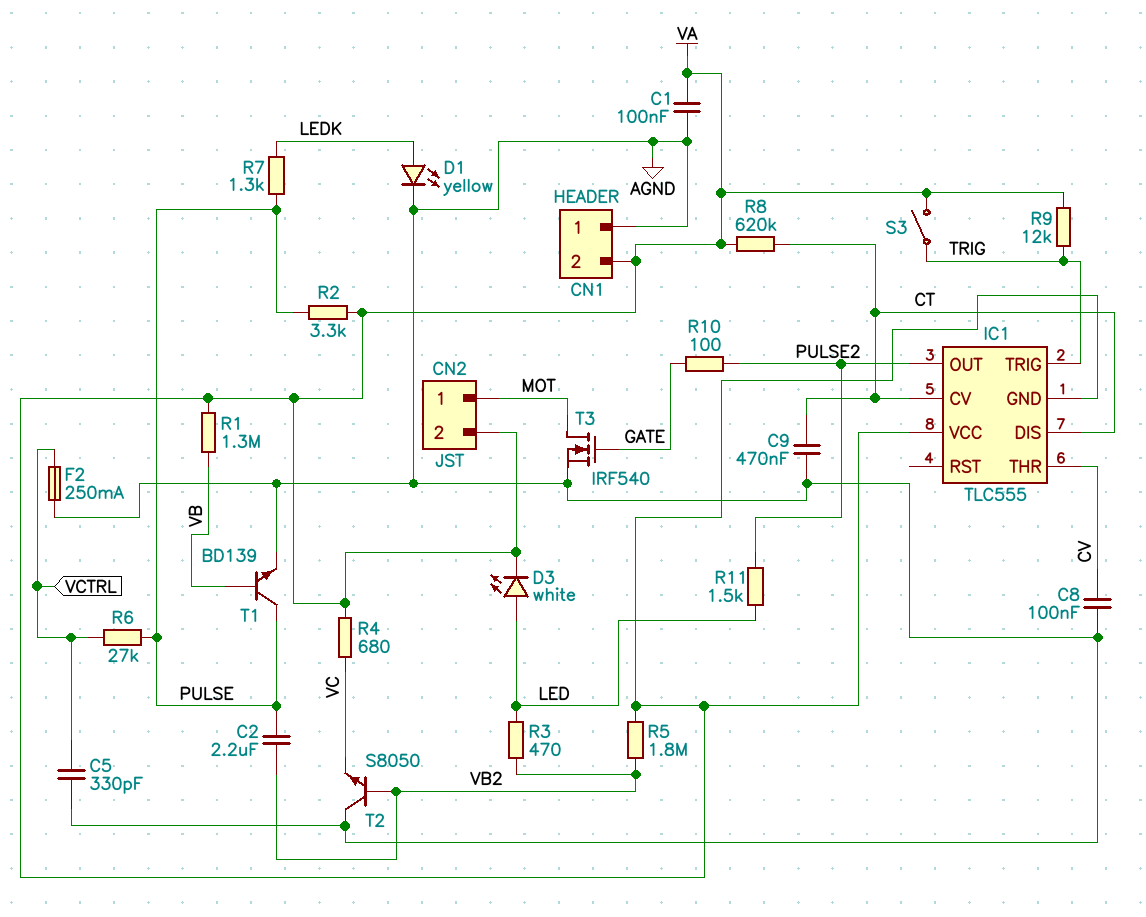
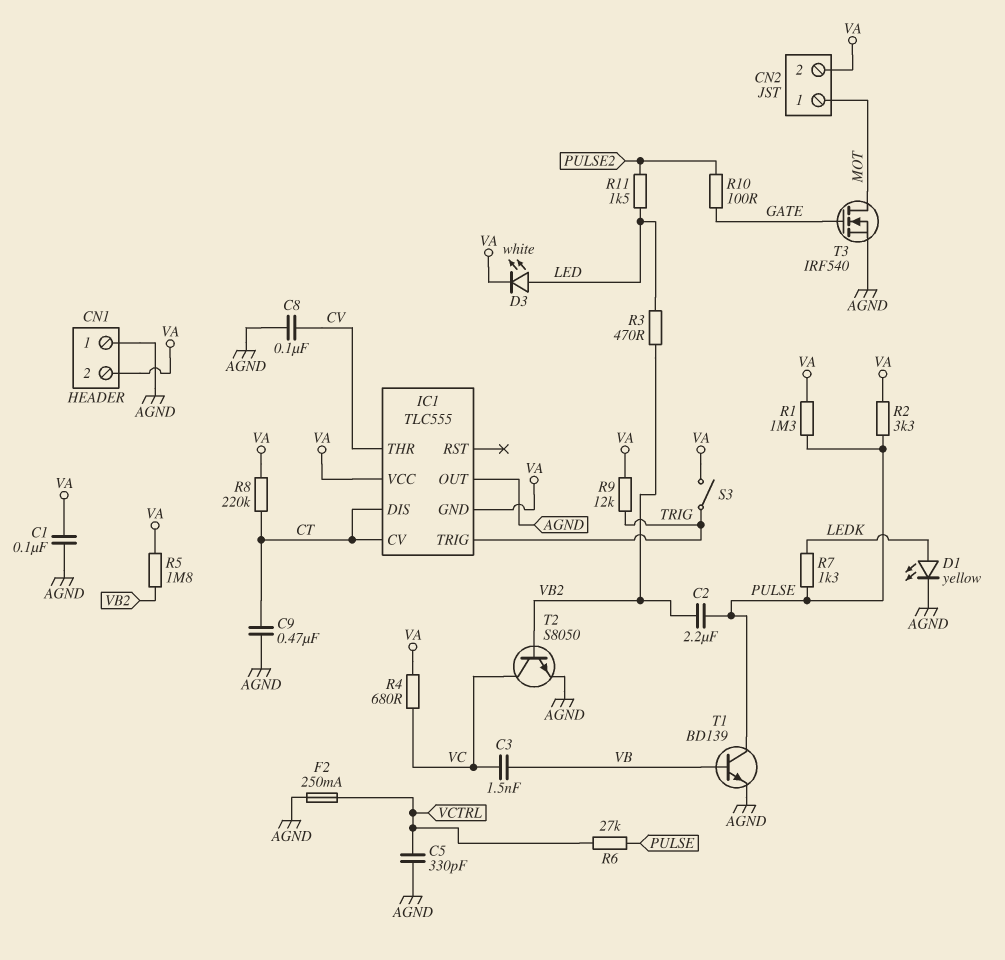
C3: none -> 1.5nF (VB, VC)
IC1 pin OUT: PULSE2 -> AGND
R1: 1.3M (VA, VB) -> 1.3M (PULSE, VA)
R8: 620k (CT, VA) -> 220k (CT, VA)
T2: NPN S8050 (B VB2, C AGND, E VC) -> NPN S8050 (B VB2, C VC, E AGND)

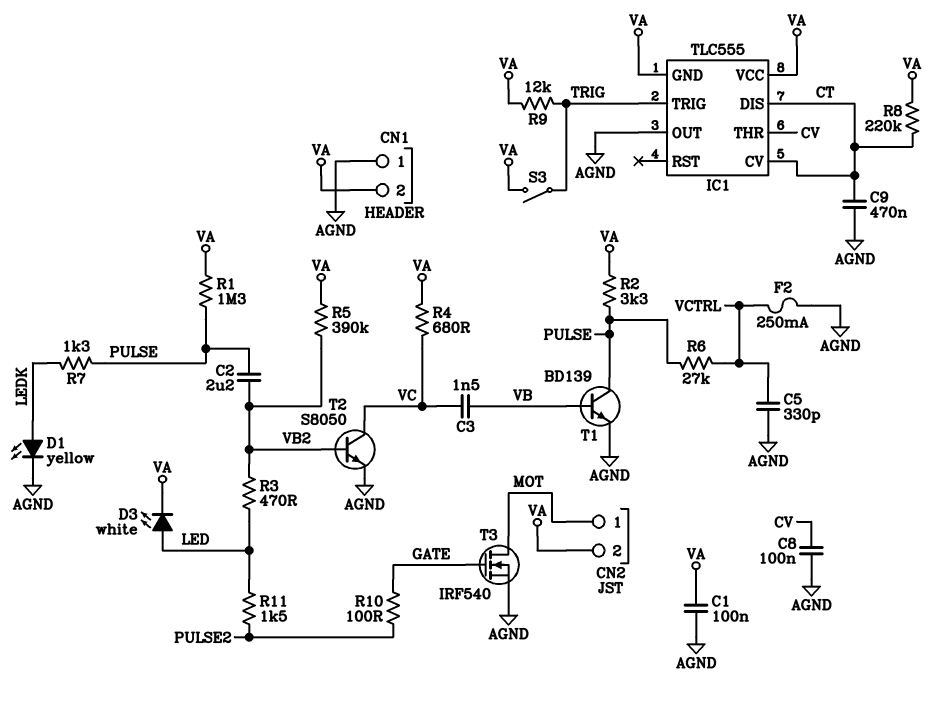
R5: 1.8M (VA, VB2) -> 390k (VA, VB2)

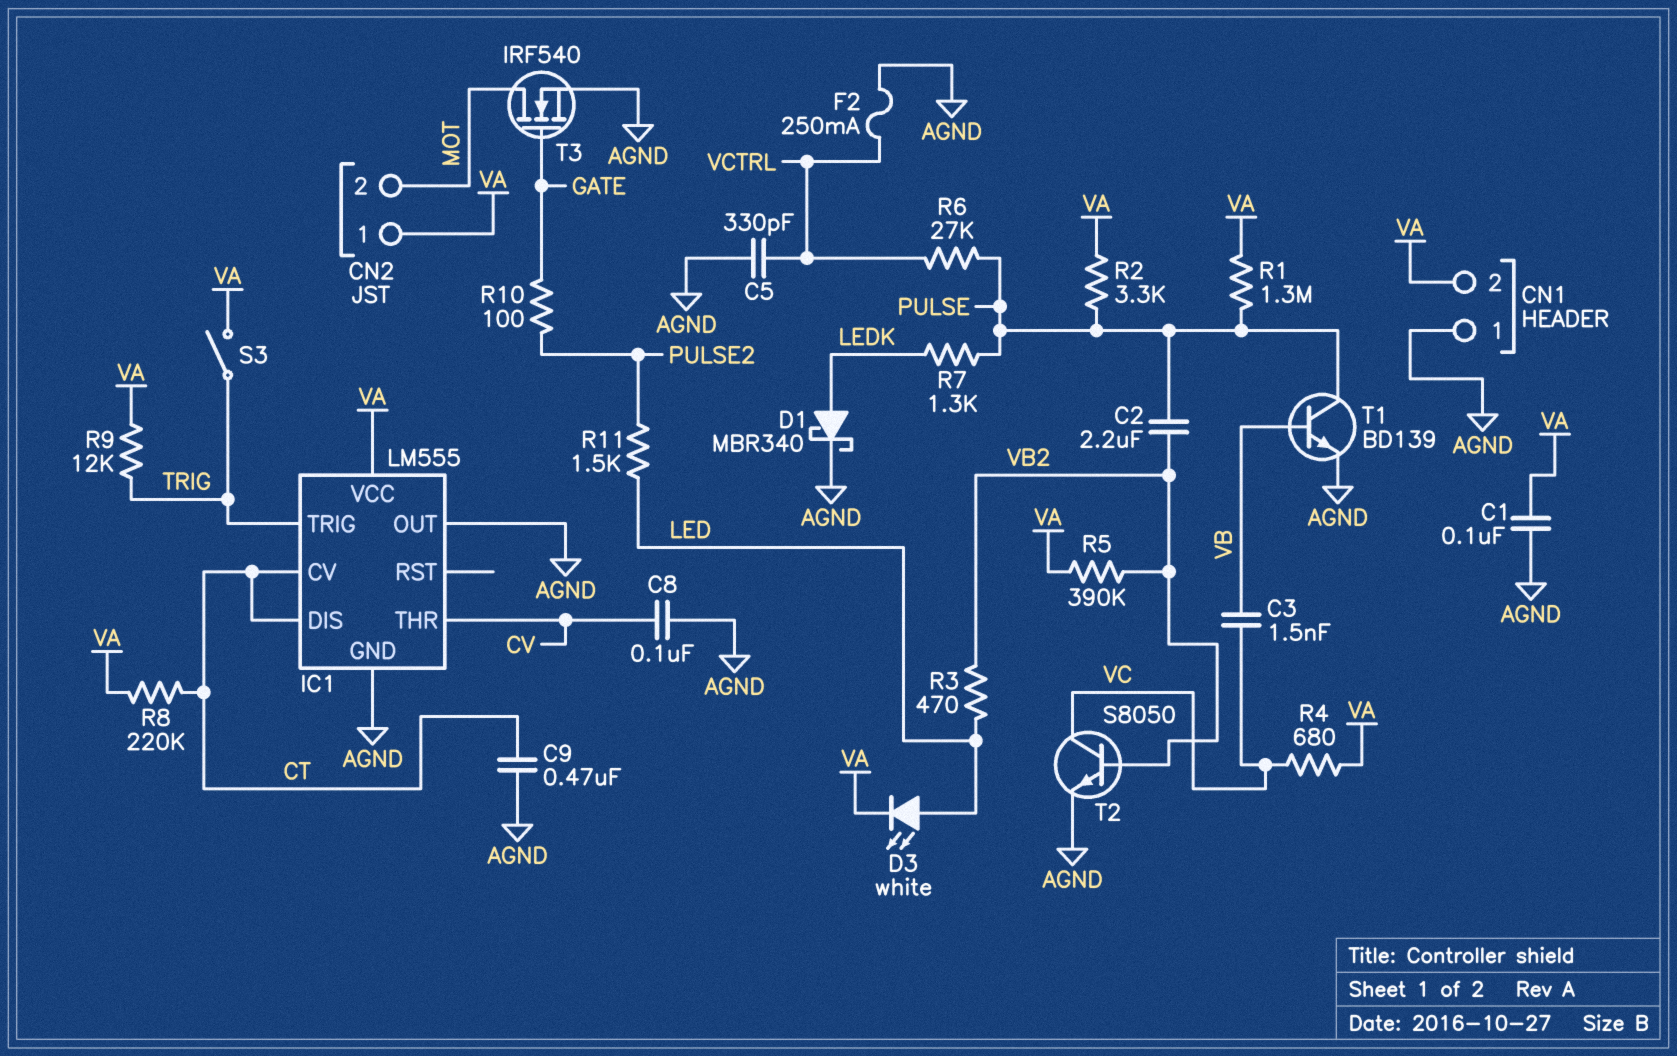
CN2 pin 1: MOT -> VA
CN2 pin 2: VA -> MOT
D1: LED yellow (A LEDK, K AGND) -> schottky MBR340 (A LEDK, K AGND)
IC1: TLC555 -> LM555
IC1 pin GND: VA -> AGND

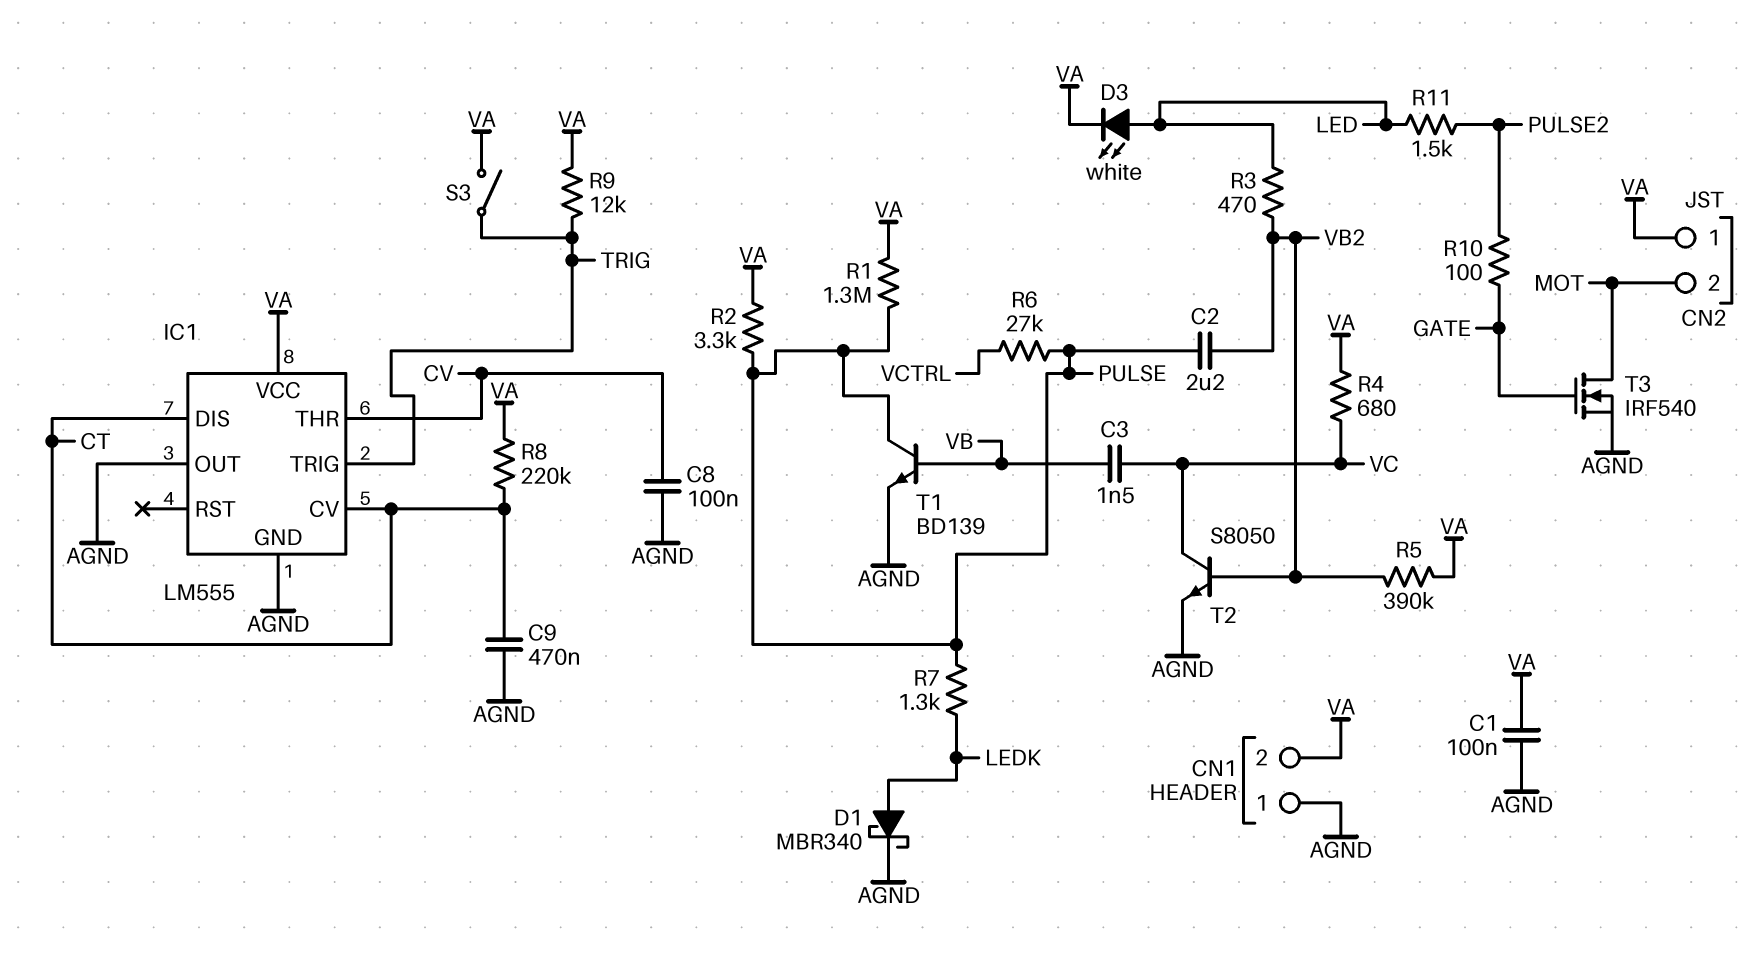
C5: 330pF (AGND, VCTRL) -> none
F2: 250mA (AGND, VCTRL) -> none

